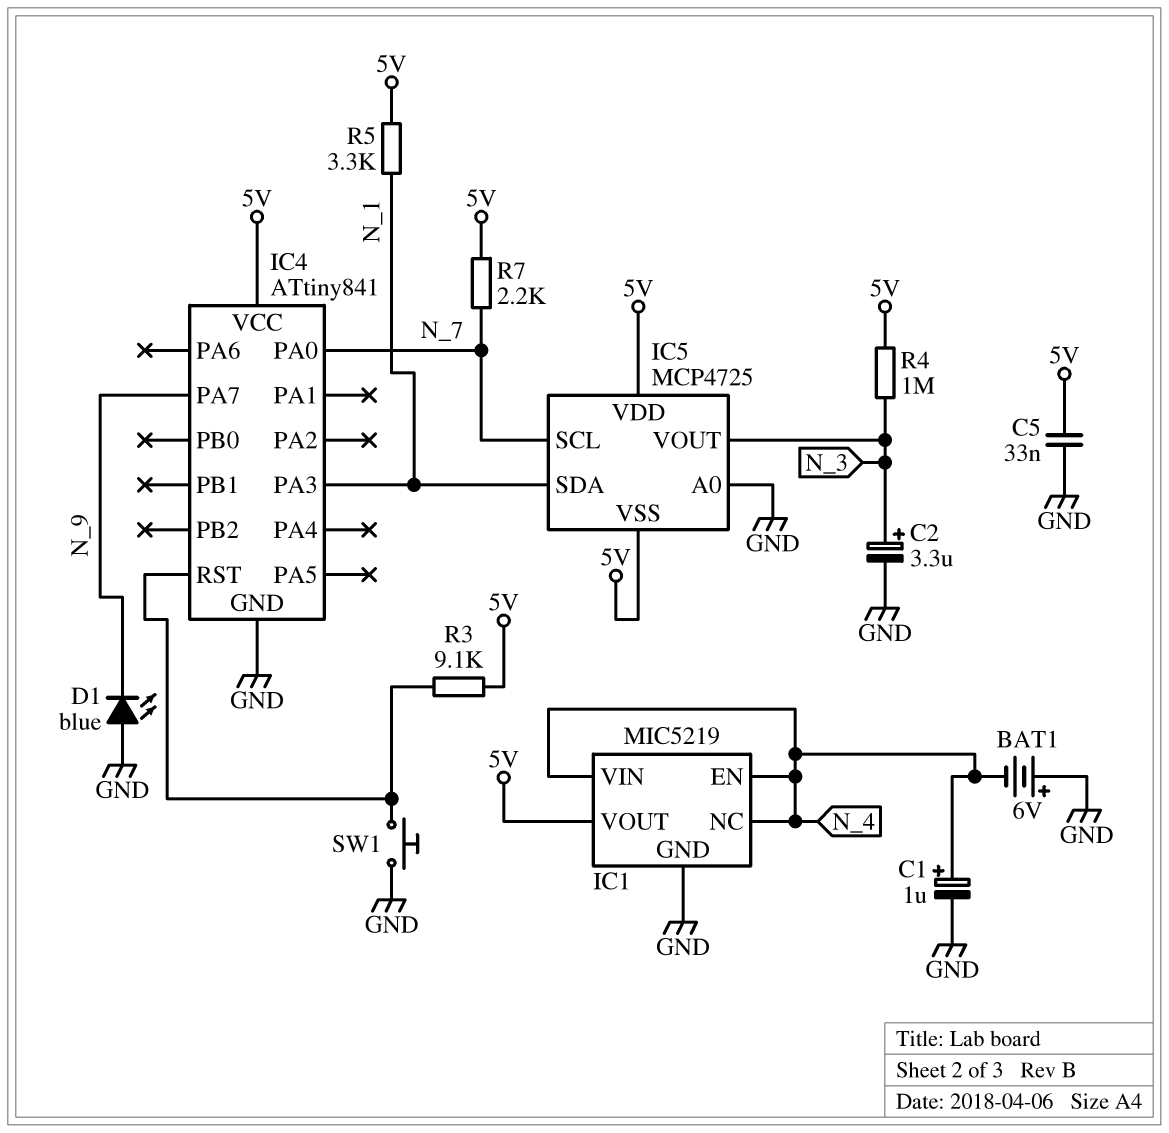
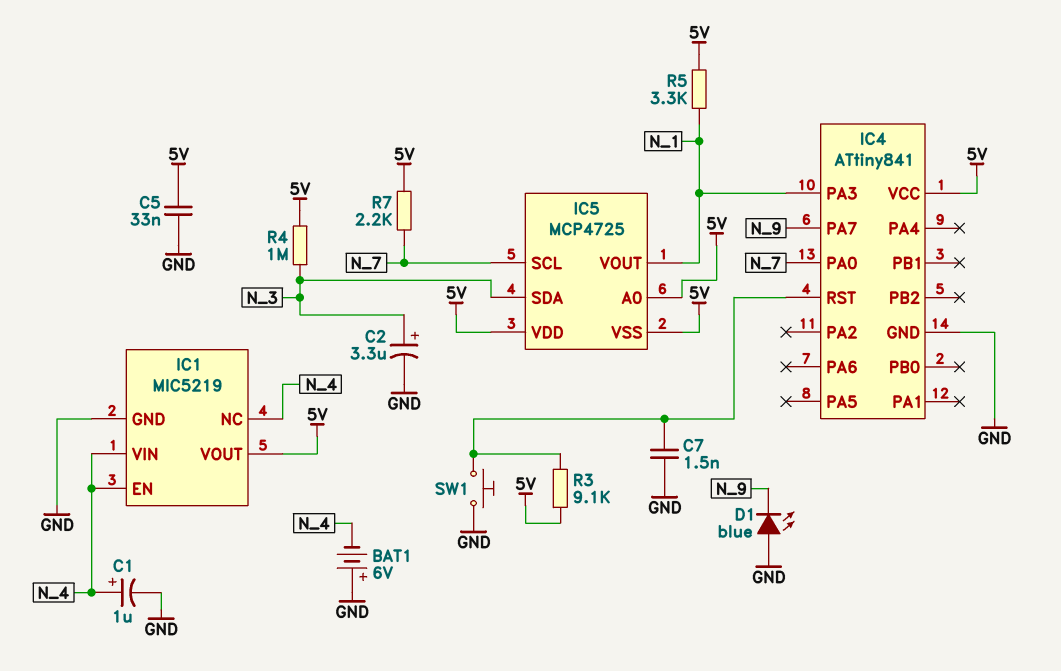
C7: none -> 1.5nF (GND, IC4/RST)
IC5 pin A0: GND -> 5V
IC5 pin SDA: N_1 -> N_3
IC5 pin VOUT: N_3 -> N_1

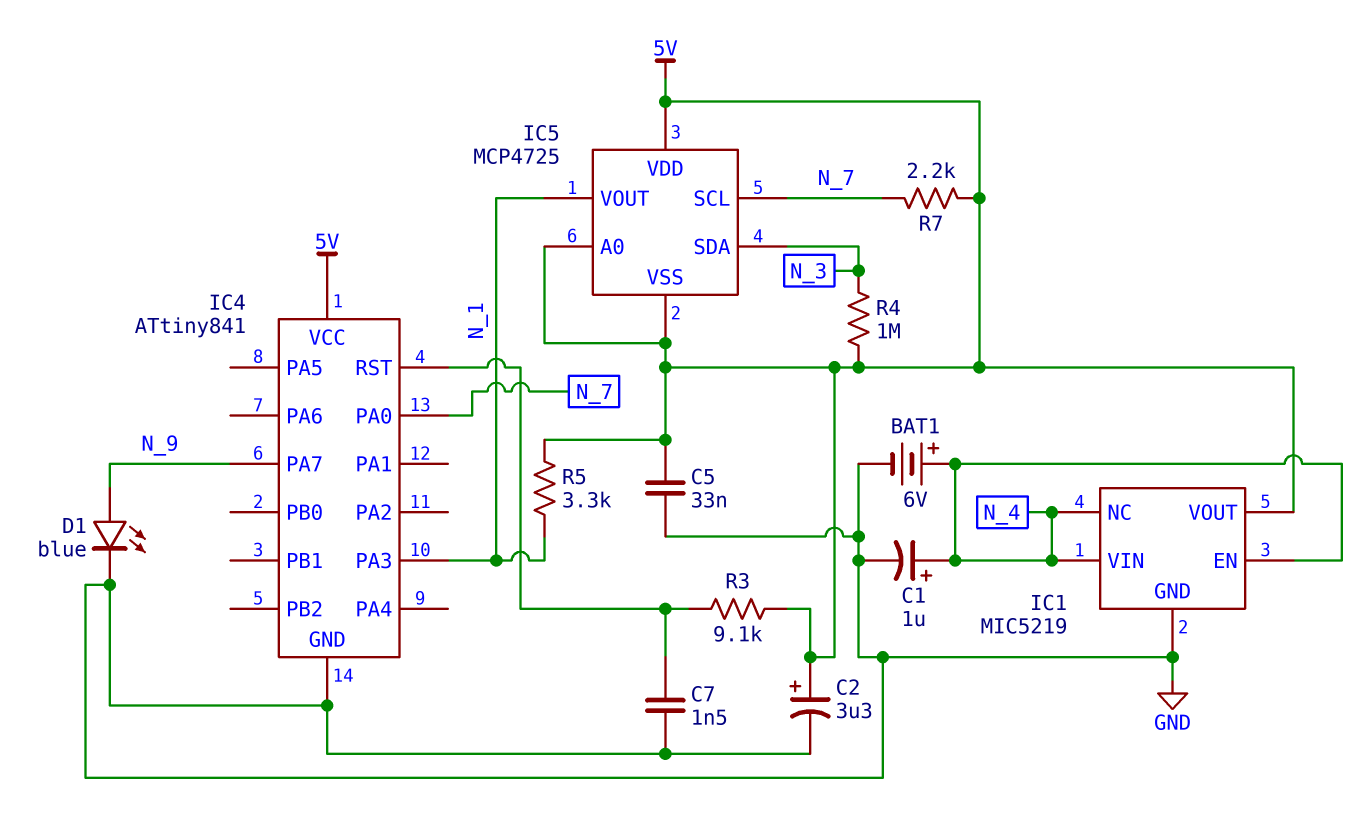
BAT1: 6V (plus GND, minus N_4) -> 6V (plus N_4, minus GND)
C2: 3.3uF (plus N_3, minus GND) -> 3.3uF (plus 5V, minus GND)
D1: LED blue (A GND, K N_9) -> LED blue (A N_9, K GND)
SW1: button (GND, IC4/RST) -> none

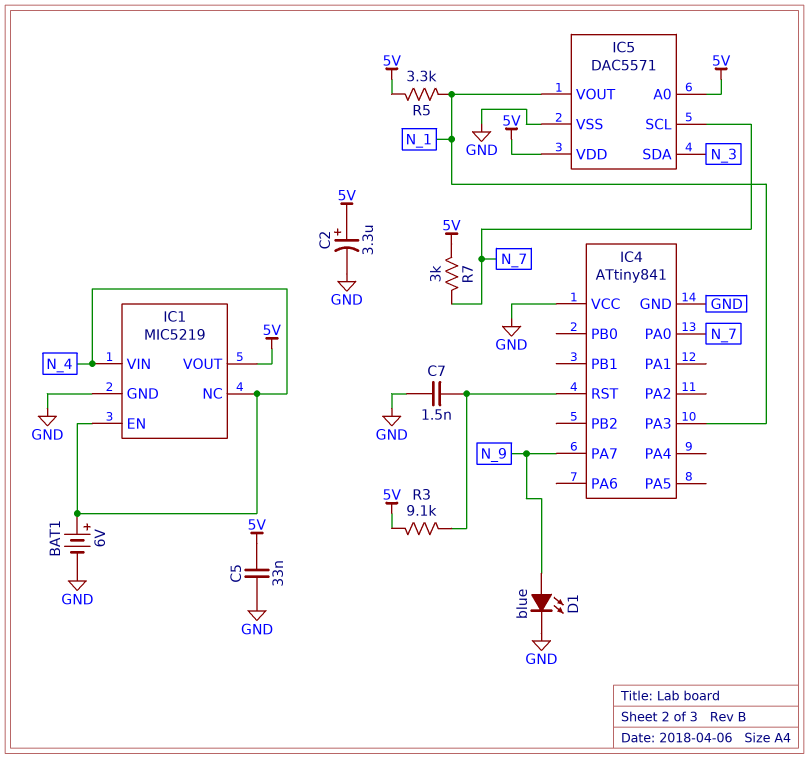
C1: 1uF (plus N_4, minus GND) -> none
IC4 pin VCC: 5V -> GND
IC5: MCP4725 -> DAC5571
IC5 pin VSS: 5V -> GND
R4: 1M (5V, N_3) -> none
R7: 2.2k (5V, N_7) -> 3k (5V, N_7)

